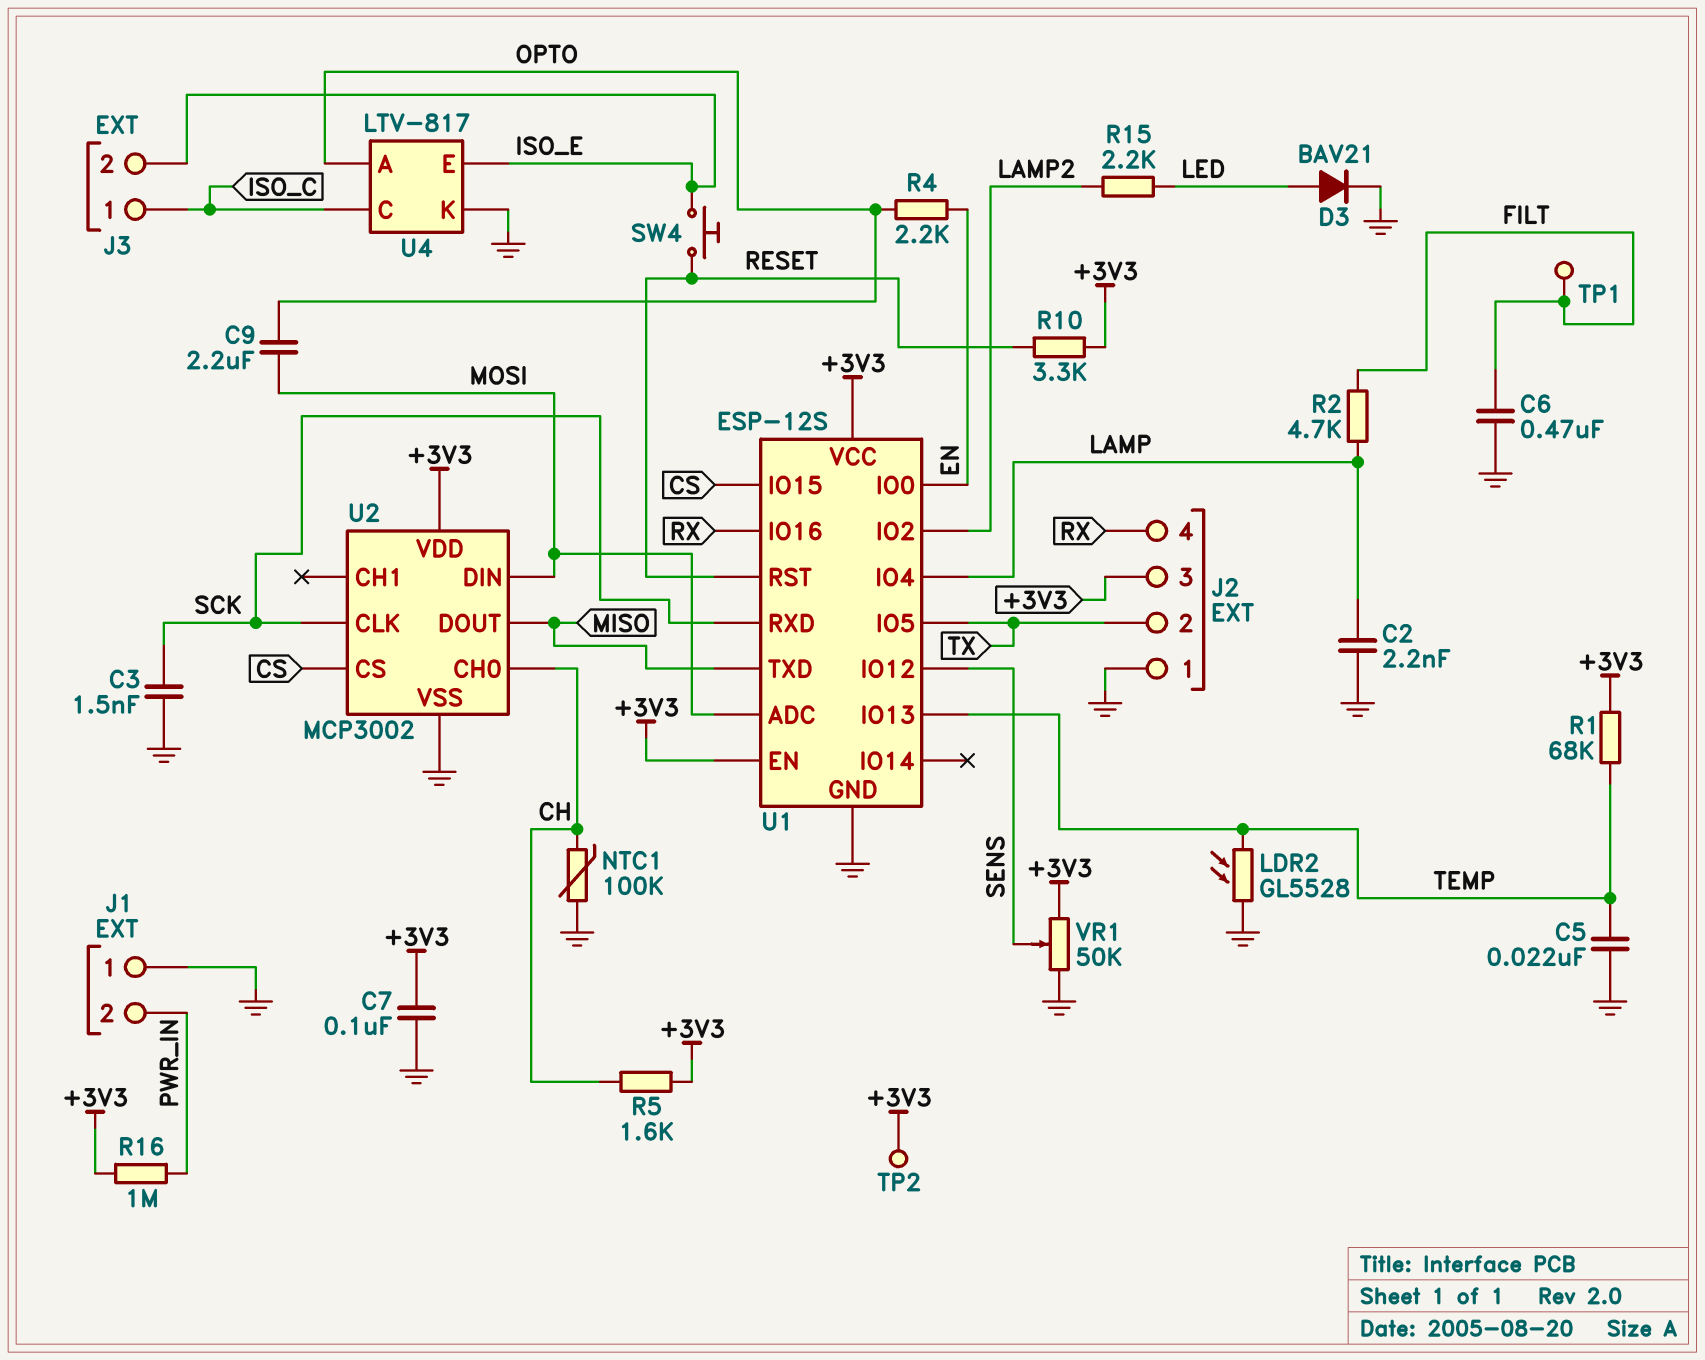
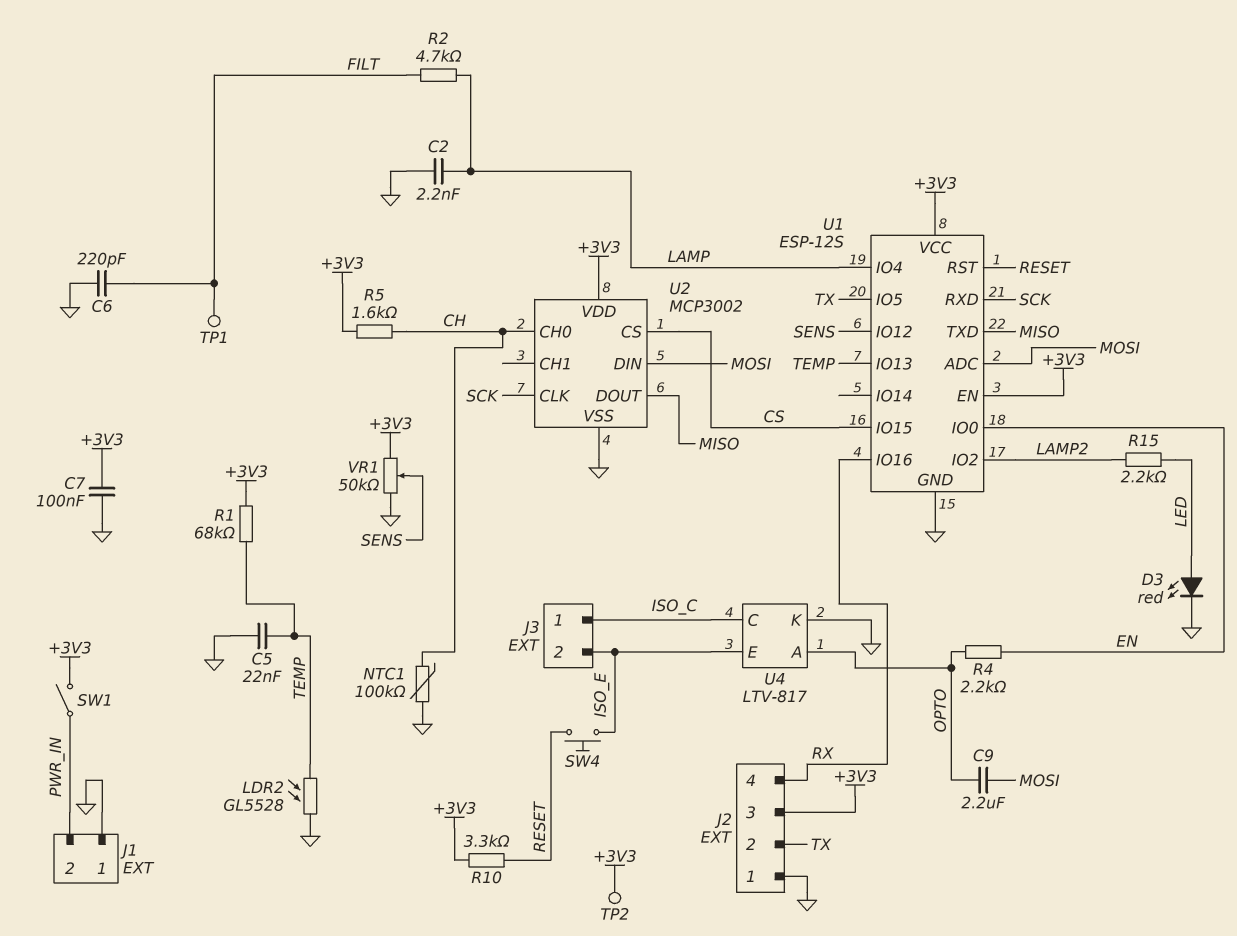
C3: 1.5nF (GND, SCK) -> none
C6: 470nF (FILT, GND) -> 220pF (FILT, GND)
D3: diode BAV21 (A LED, K GND) -> LED red (A LED, K GND)
R16: 1M (+3V3, PWR_IN) -> none
SW1: none -> switch (+3V3, PWR_IN)

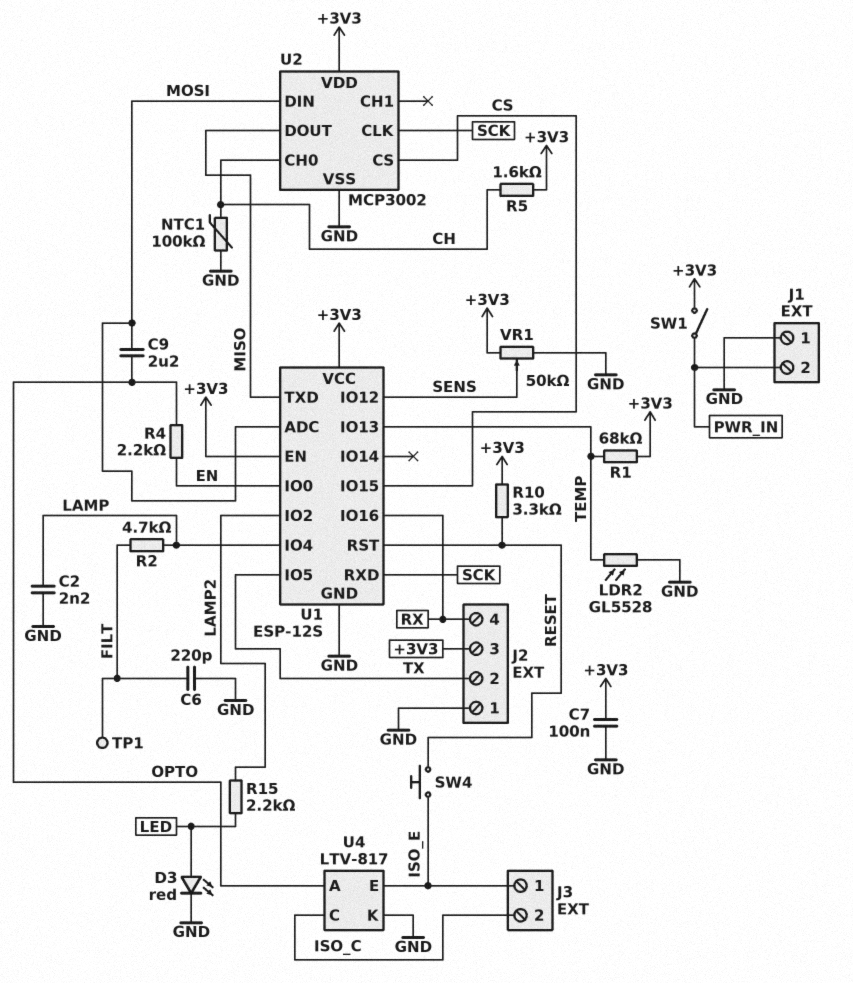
C5: 22nF (GND, TEMP) -> none
J3 pin 1: ISO_C -> ISO_E
J3 pin 2: ISO_E -> ISO_C
TP2: test point (+3V3) -> none

